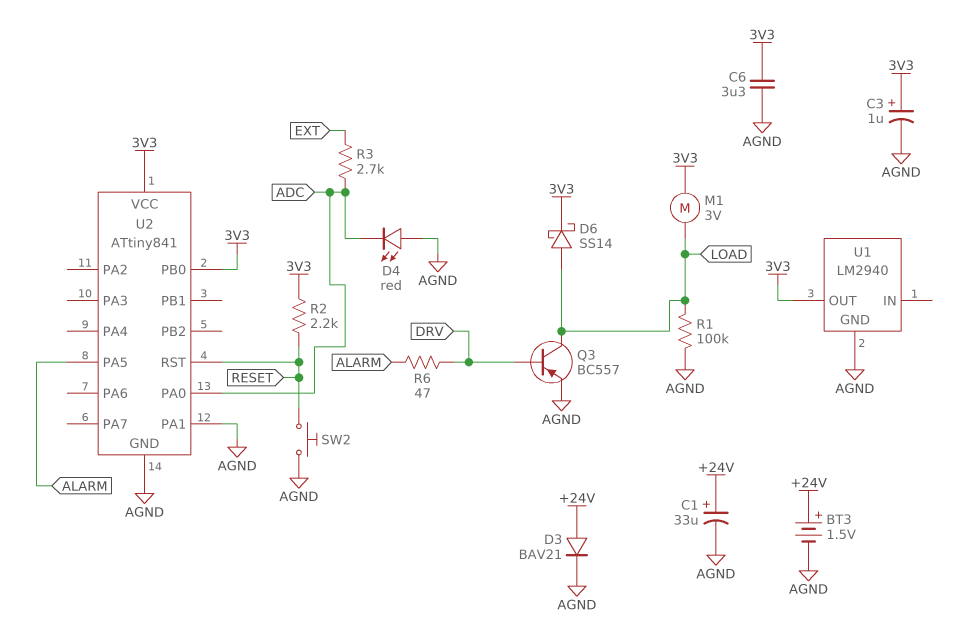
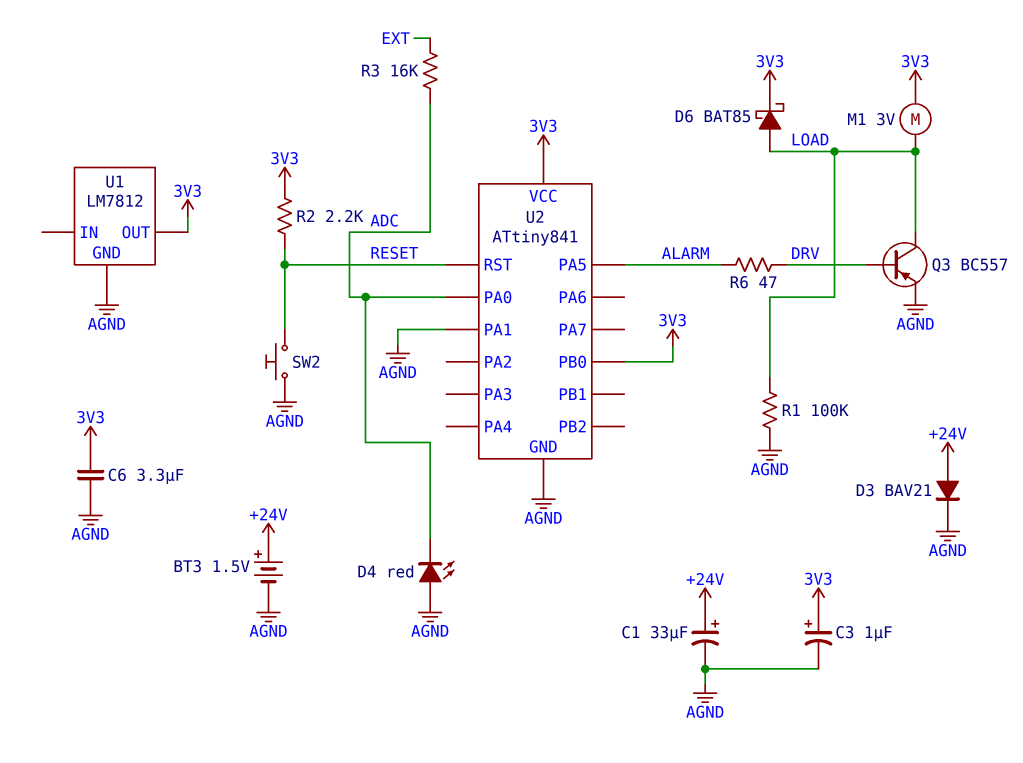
D6: schottky SS14 (A LOAD, K 3V3) -> schottky BAT85 (A LOAD, K 3V3)
R3: 2.7k (ADC, EXT) -> 16k (ADC, EXT)
U1: LM2940 -> LM7812

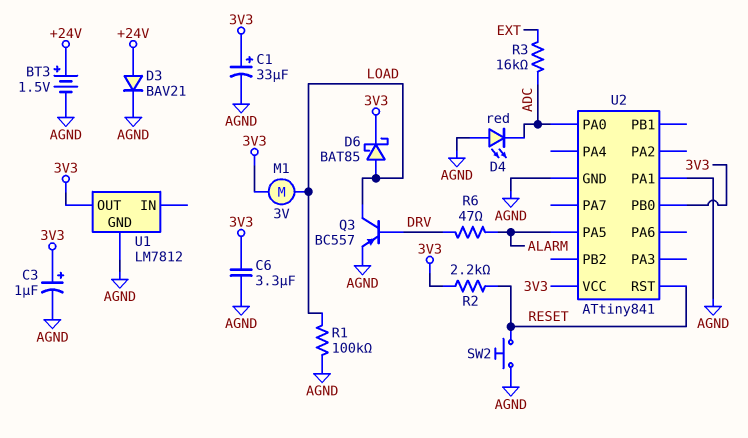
C1: 33uF (plus +24V, minus AGND) -> 33uF (plus 3V3, minus AGND)

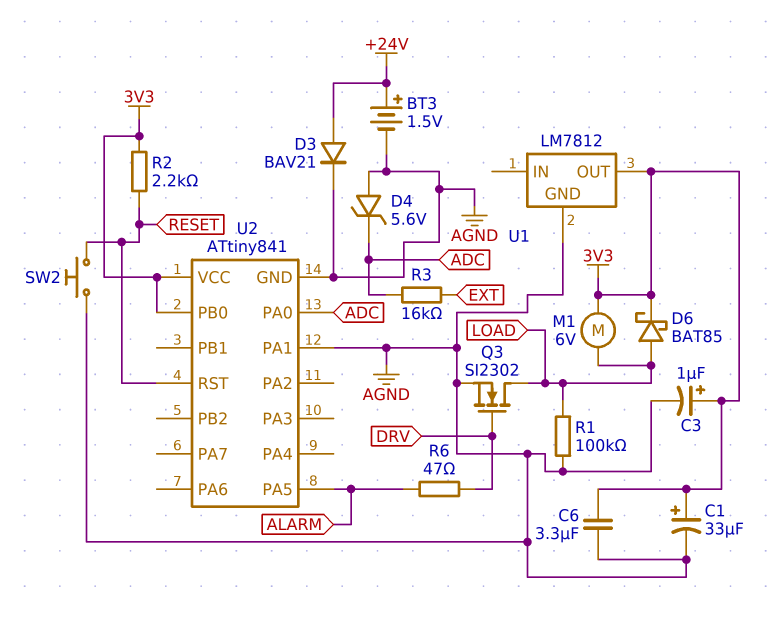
D4: LED red (A AGND, K ADC) -> zener 5.6V (A AGND, K ADC)
M1: motor 3V (3V3, LOAD) -> motor 6V (3V3, LOAD)
Q3: PNP BC557 (B DRV, C LOAD, E AGND) -> NMOS SI2302 (G DRV, D LOAD, S AGND)

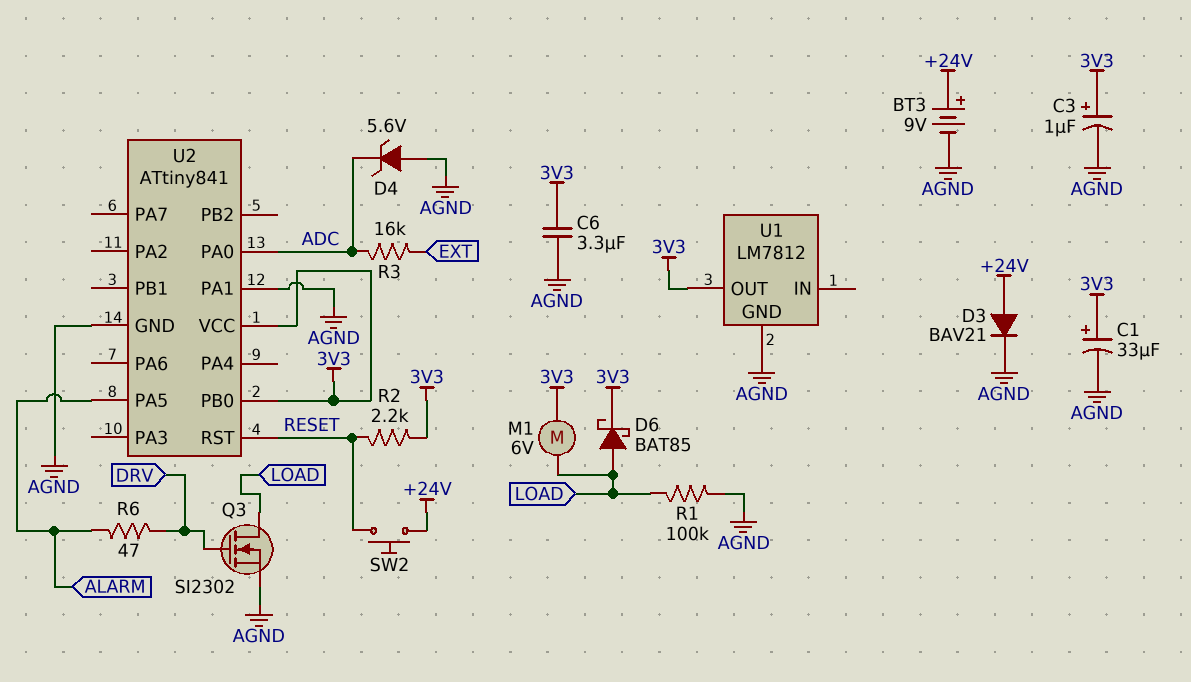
BT3: 1.5V (plus +24V, minus AGND) -> 9V (plus +24V, minus AGND)
SW2: button (AGND, RESET) -> button (+24V, RESET)

